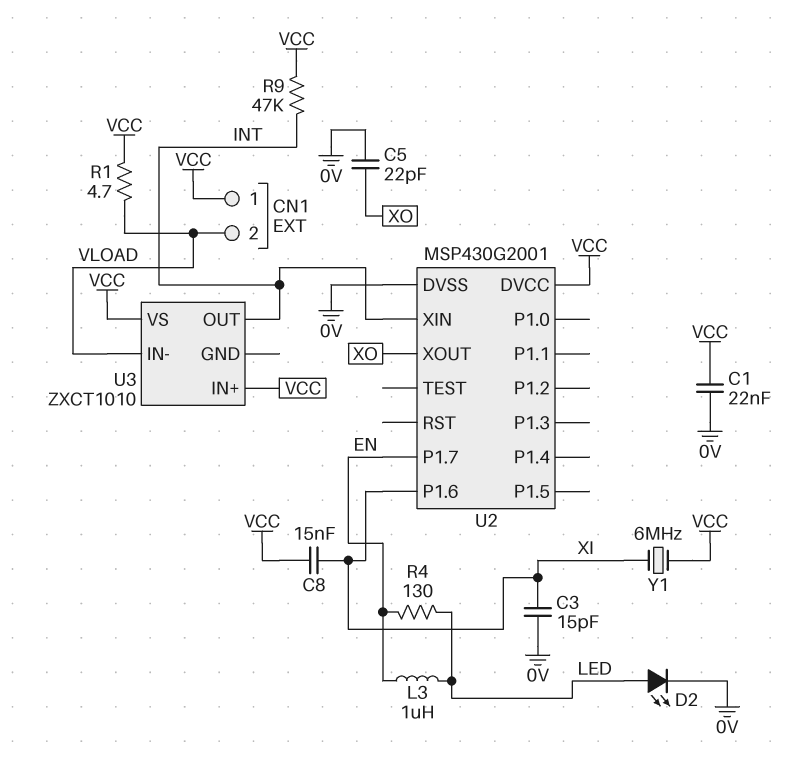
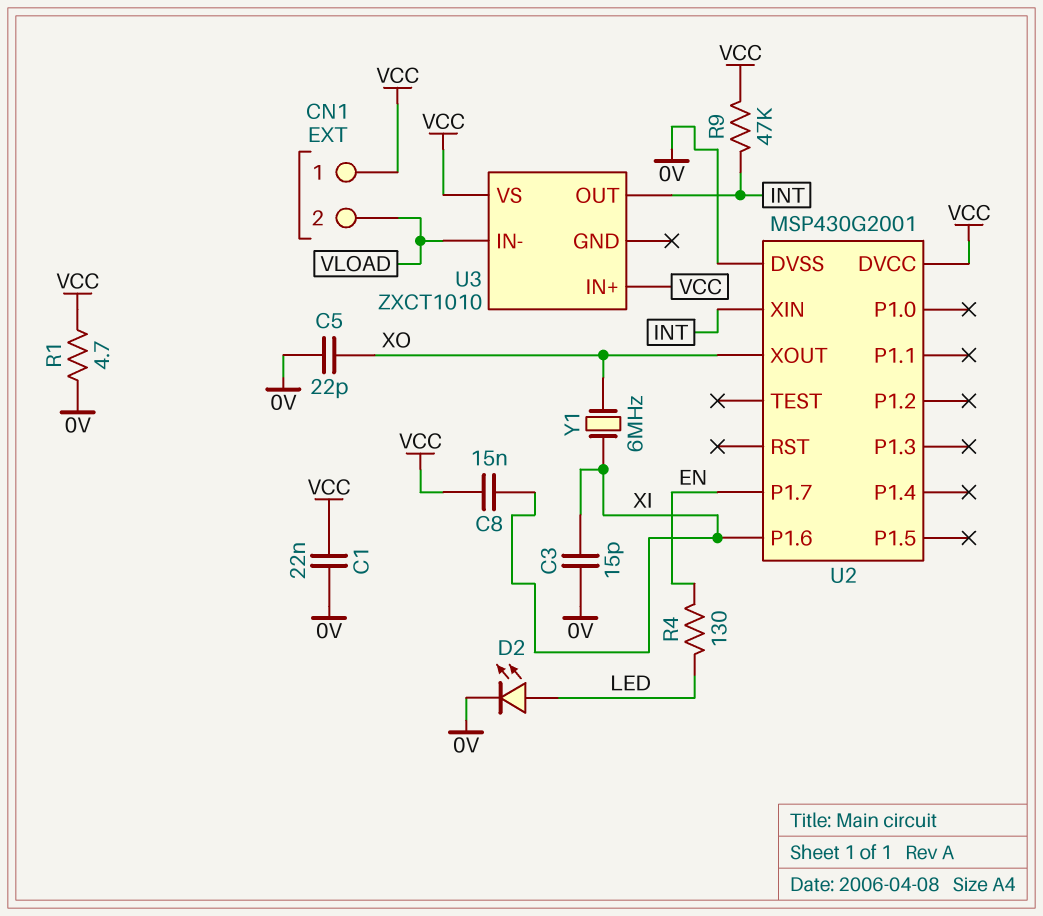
L3: 1uH (EN, LED) -> none
R1: 4.7 (VCC, VLOAD) -> 4.7 (0V, VCC)
Y1: 6MHz (VCC, XI) -> 6MHz (XI, XO)

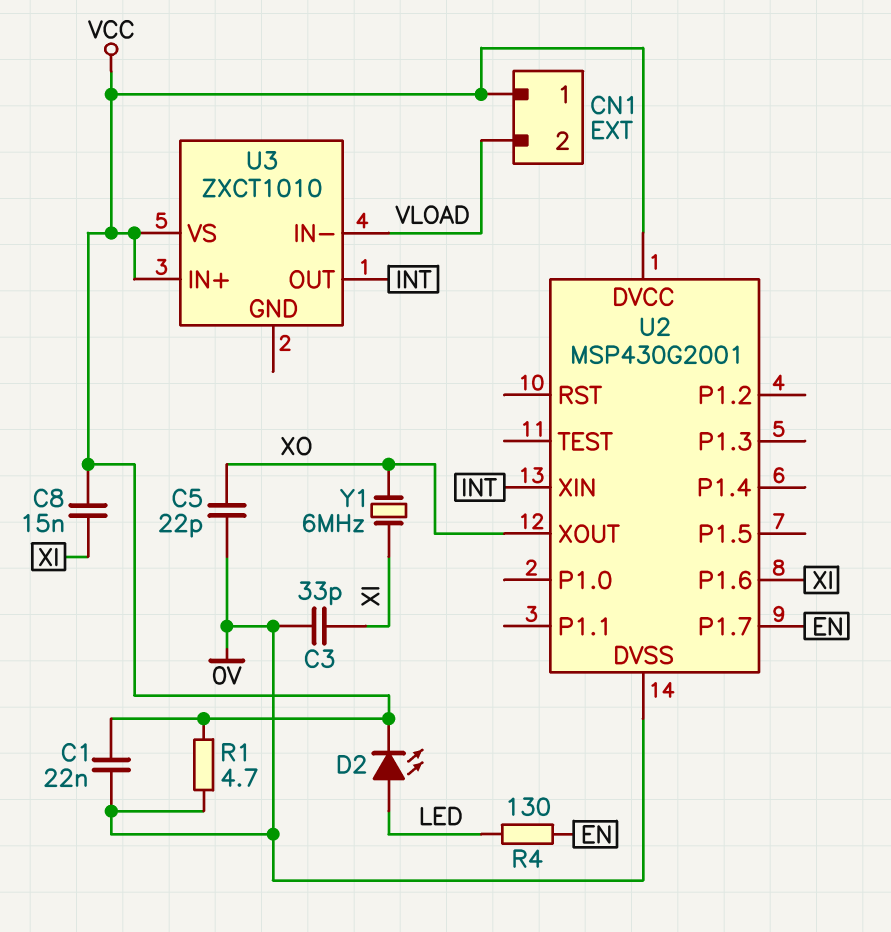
C3: 15pF (0V, XI) -> 33pF (0V, XI)
D2: LED (A LED, K 0V) -> LED (A LED, K VCC)
R9: 47k (INT, VCC) -> none

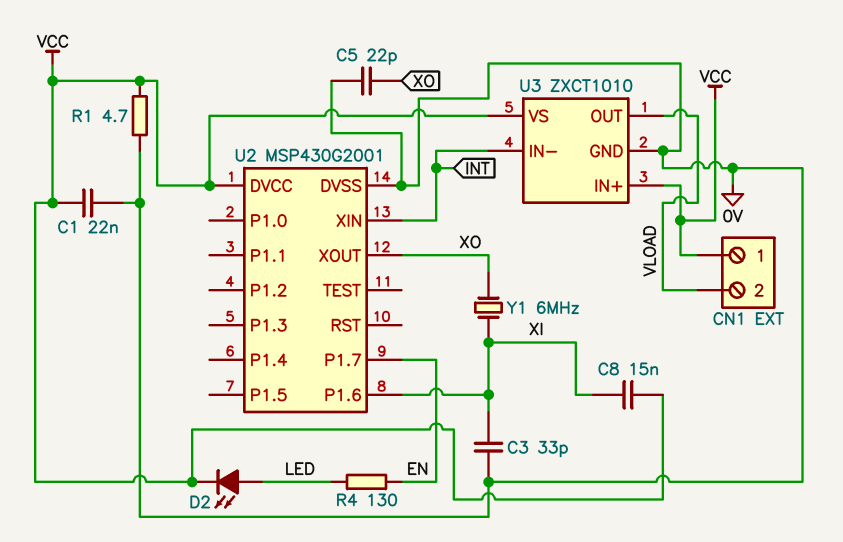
U3 pin GND: none -> 0V
U3 pin IN-: VLOAD -> INT
U3 pin OUT: INT -> VLOAD

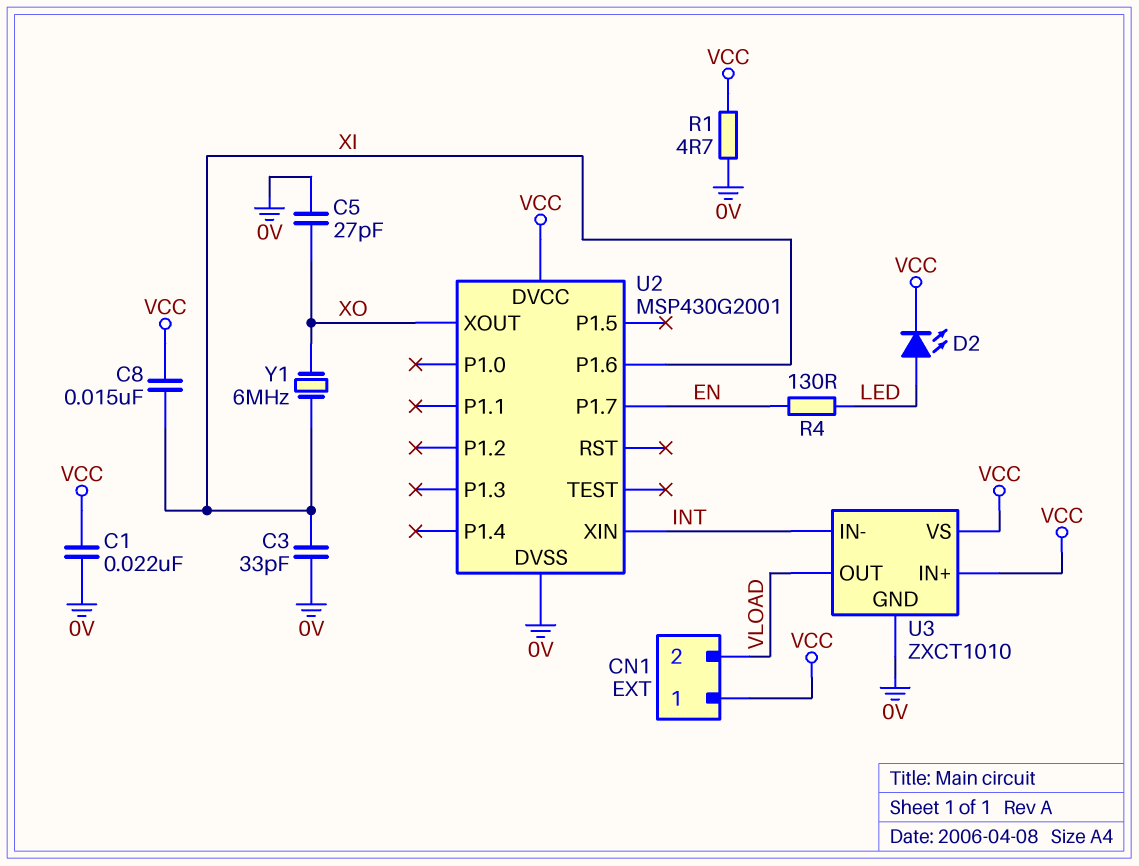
C5: 22pF (0V, XO) -> 27pF (0V, XO)

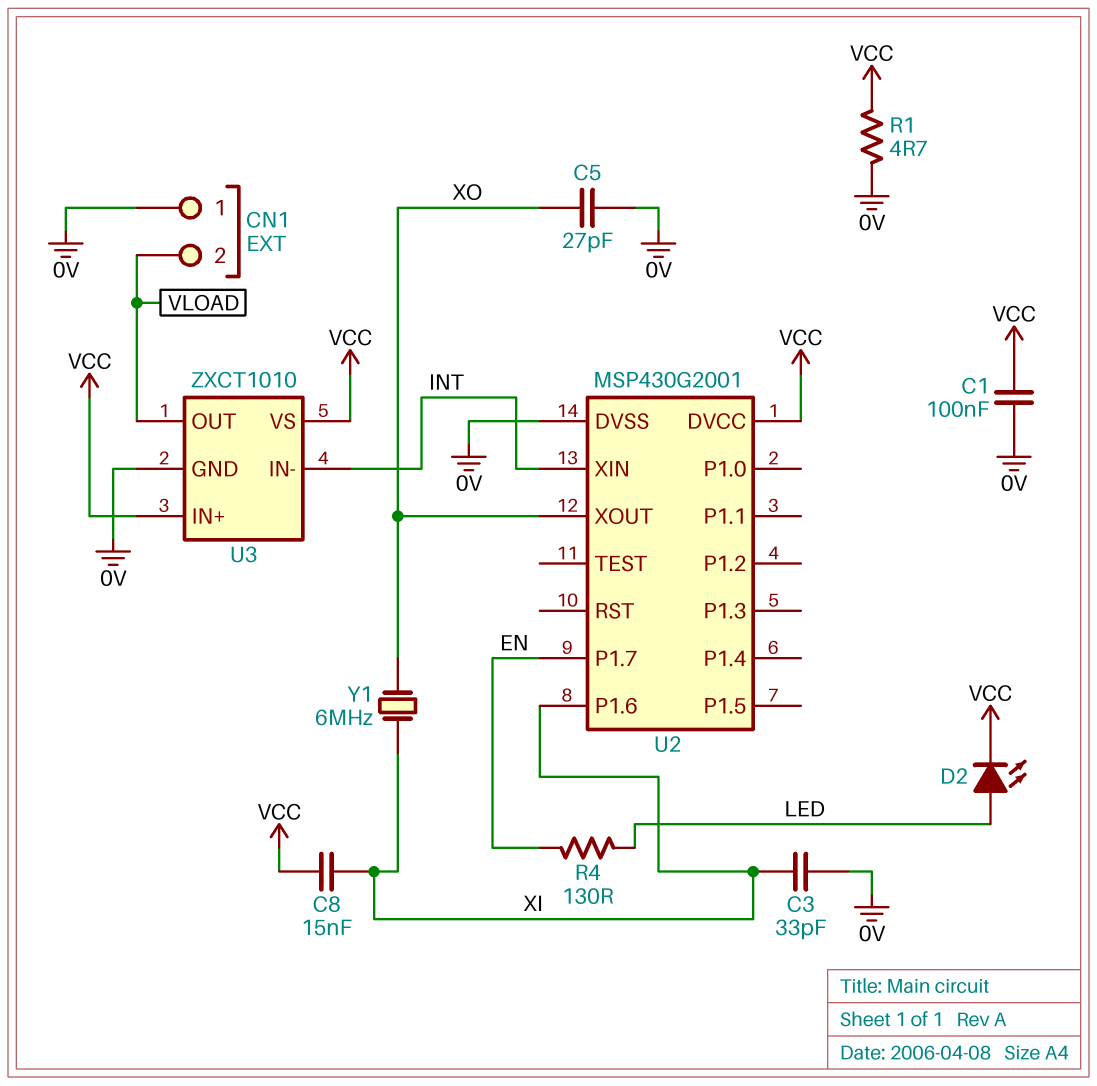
C1: 22nF (0V, VCC) -> 100nF (0V, VCC)
CN1 pin 1: VCC -> 0V

